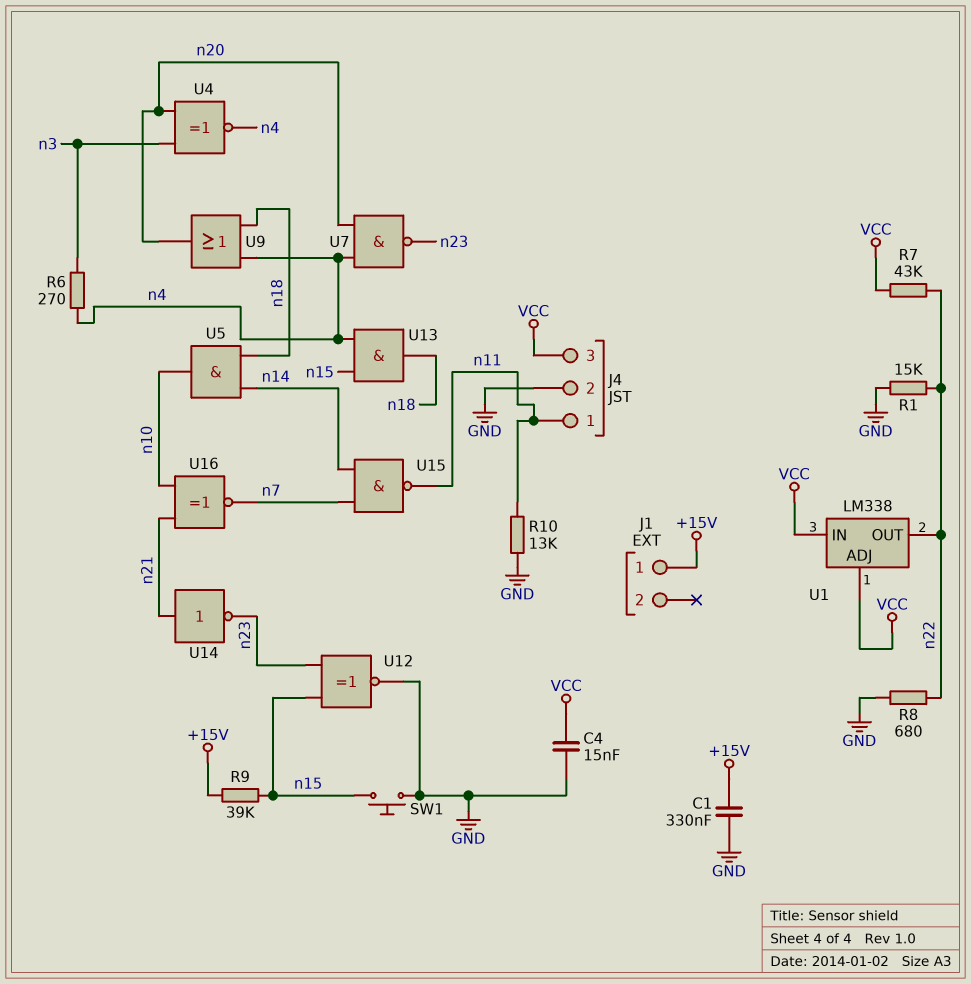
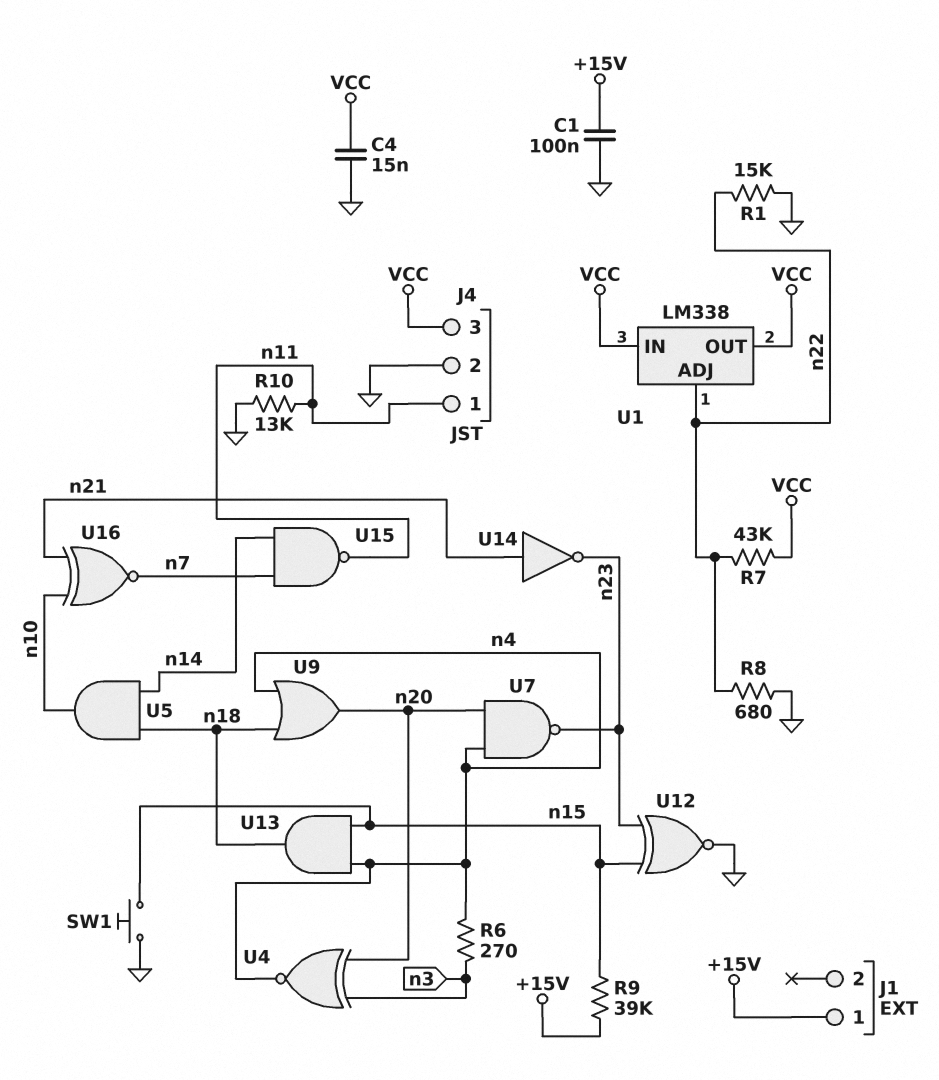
C1: 330nF (+15V, GND) -> 100nF (+15V, GND)
U1 pin ADJ: VCC -> n22
U1 pin OUT: n22 -> VCC

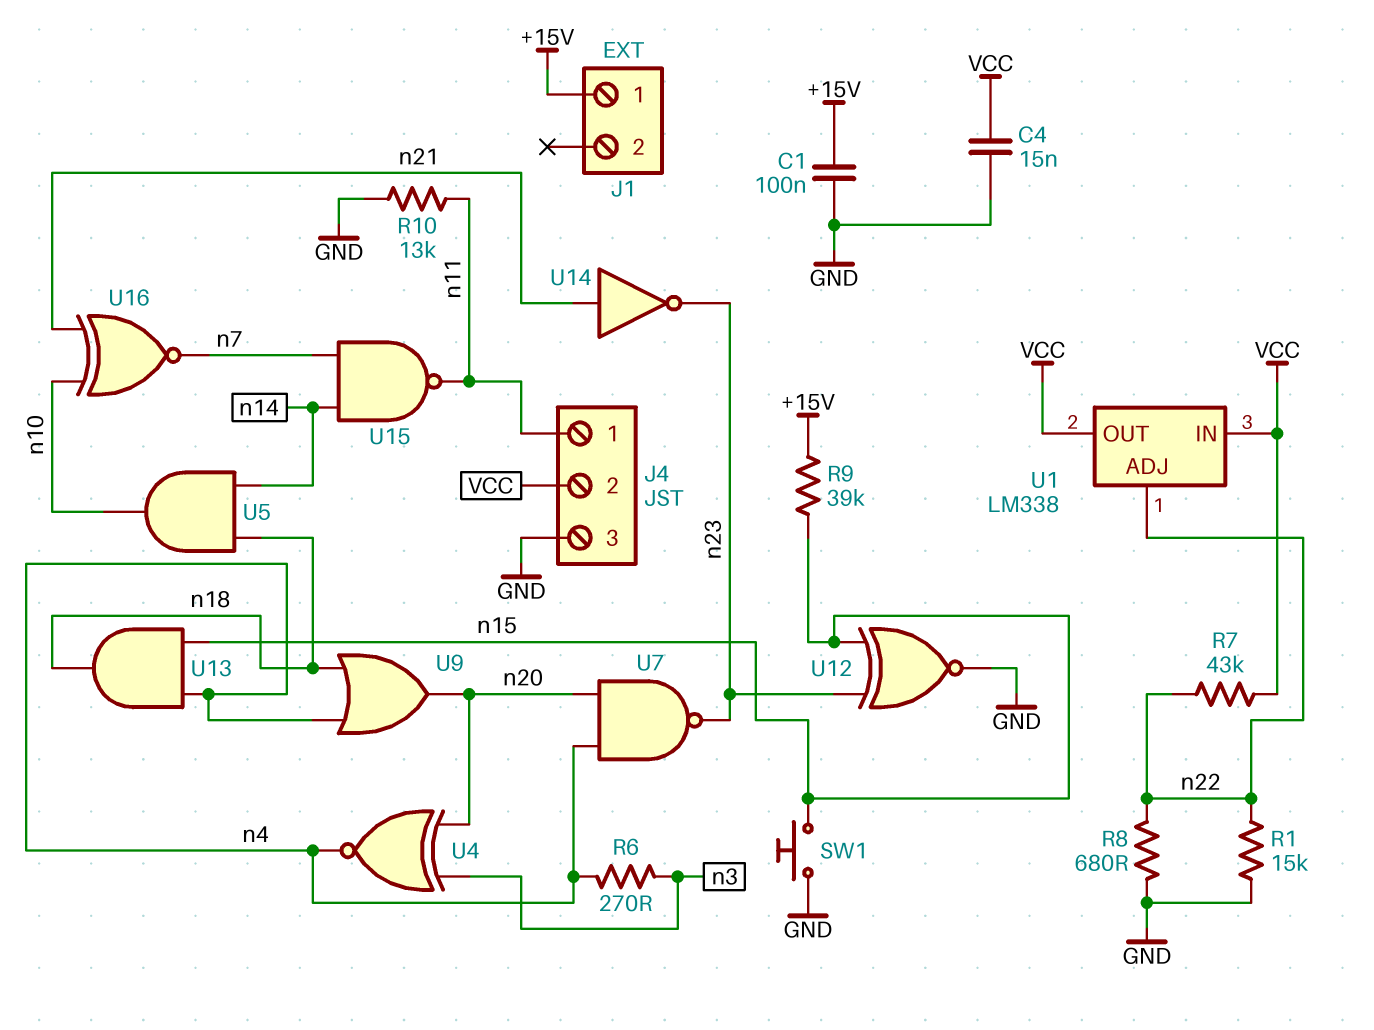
J4 pin 2: GND -> VCC
J4 pin 3: VCC -> GND

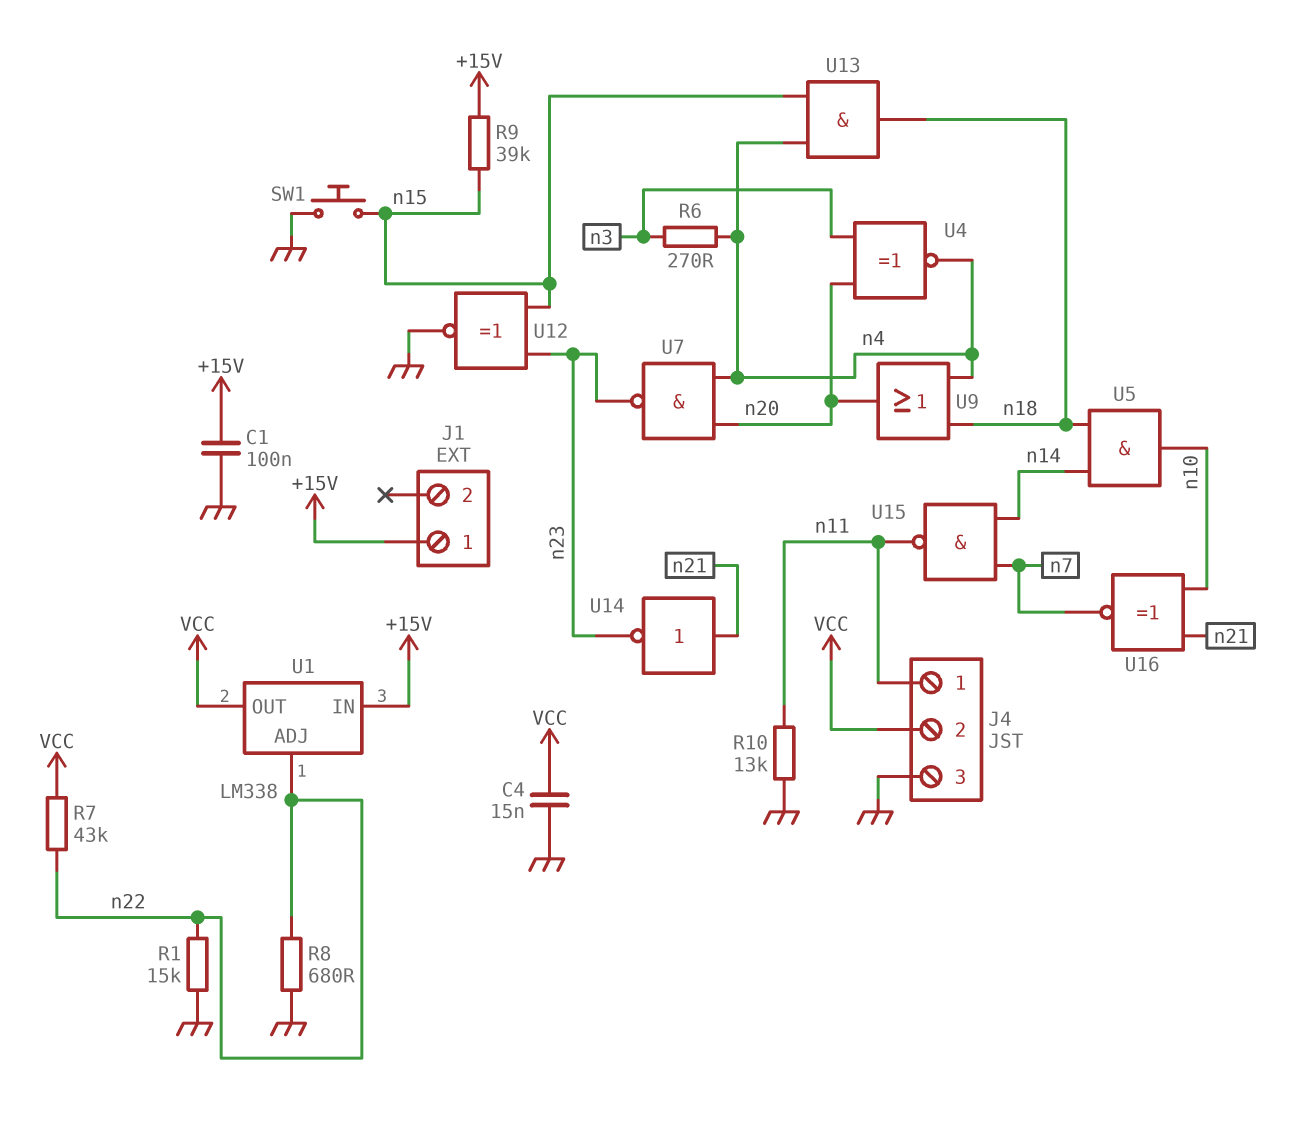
U1 pin IN: VCC -> +15V

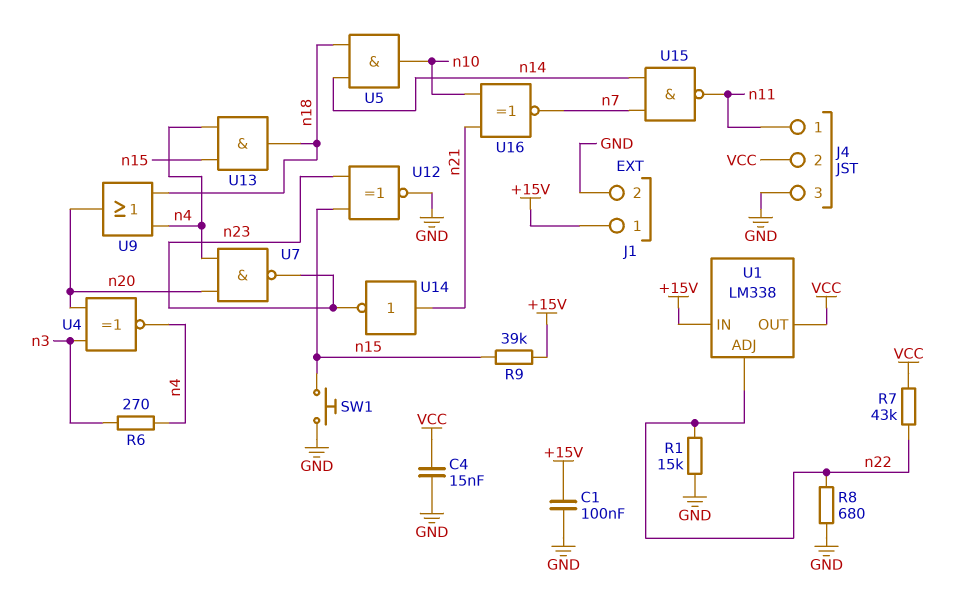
J1 pin 2: none -> GND
R10: 13k (GND, n11) -> none

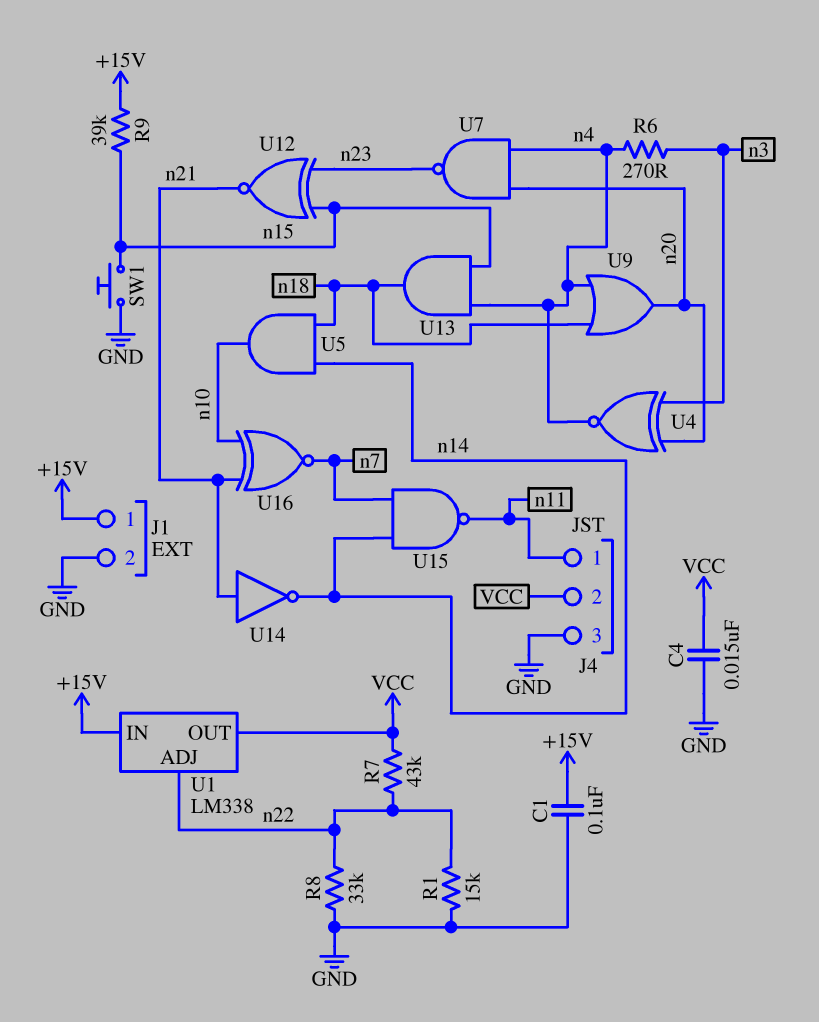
R8: 680 (GND, n22) -> 33k (GND, n22)
U12: XNOR (in n15, in n23, out GND) -> XNOR (in n15, in n23, out n21)
U14: NOT (in n21, out n23) -> NOT (in n21, out n14)

